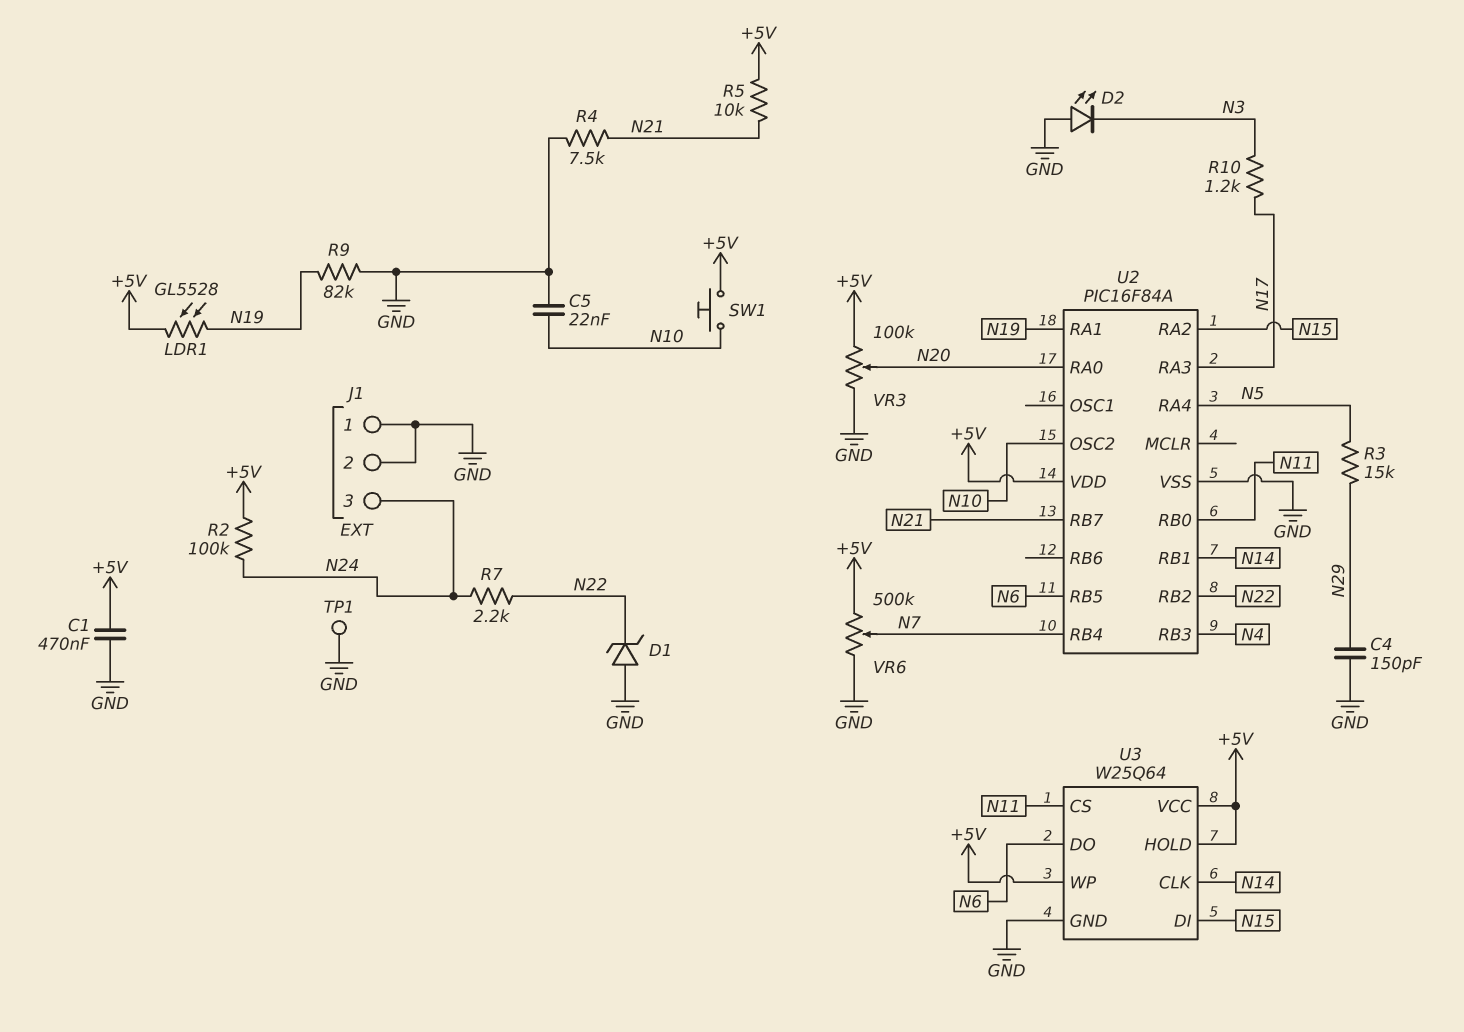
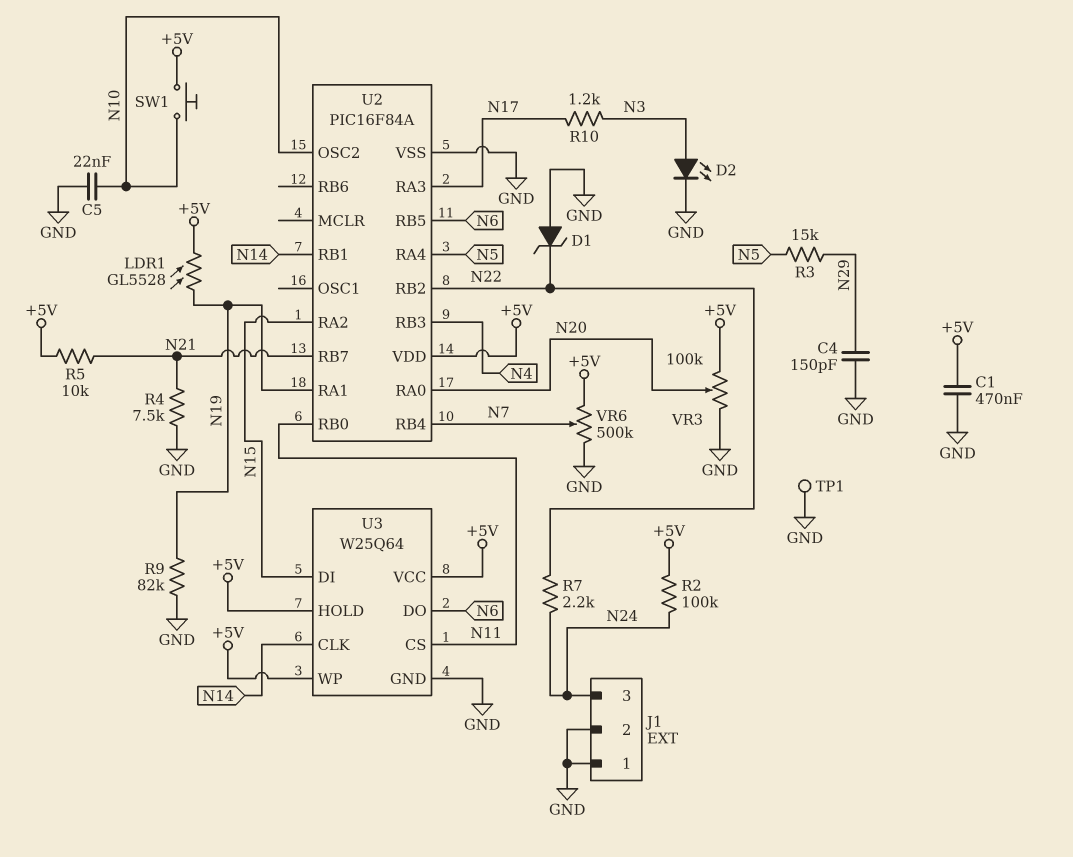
D2: LED (A GND, K N3) -> LED (A N3, K GND)

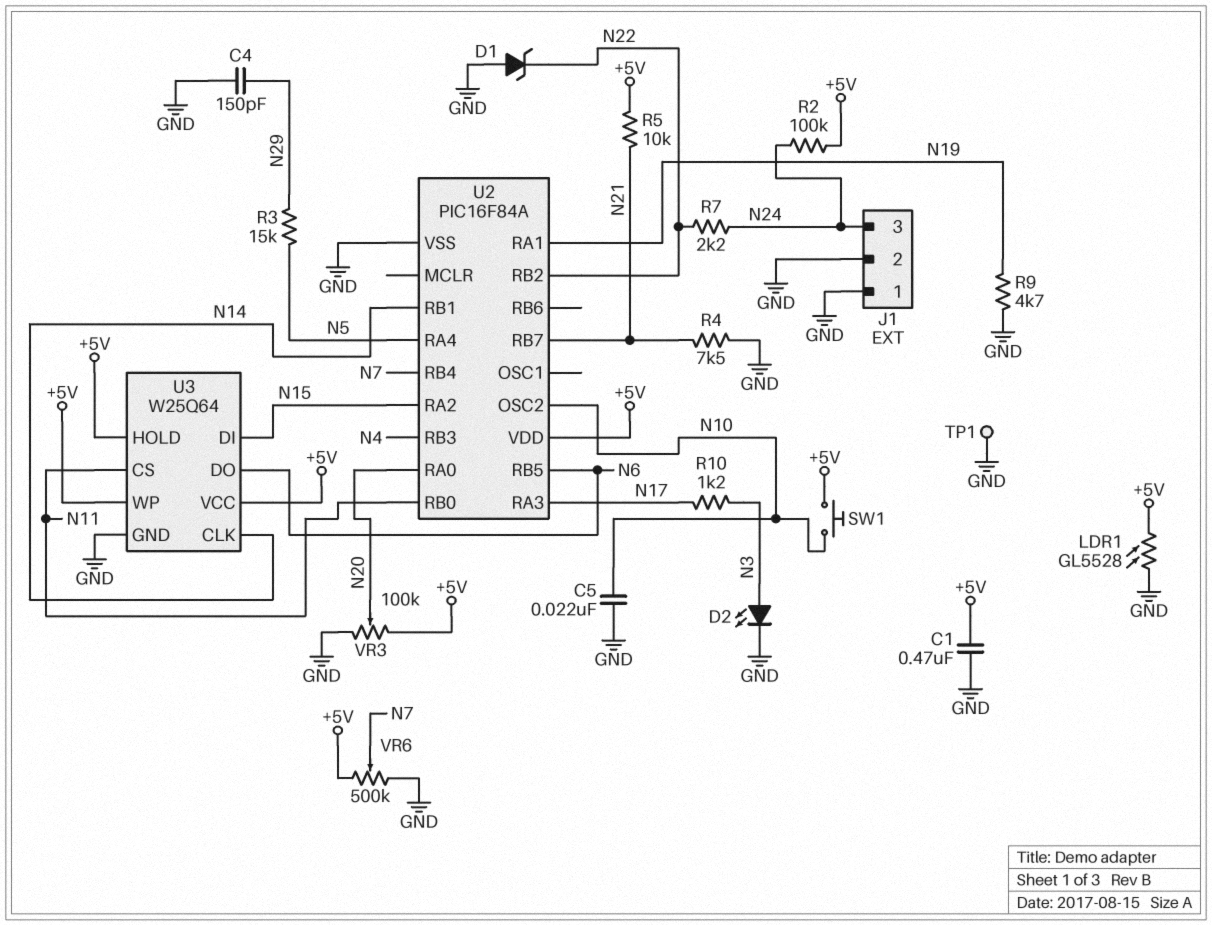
LDR1: GL5528 (+5V, N19) -> GL5528 (+5V, GND)
R9: 82k (GND, N19) -> 4.7k (GND, N19)

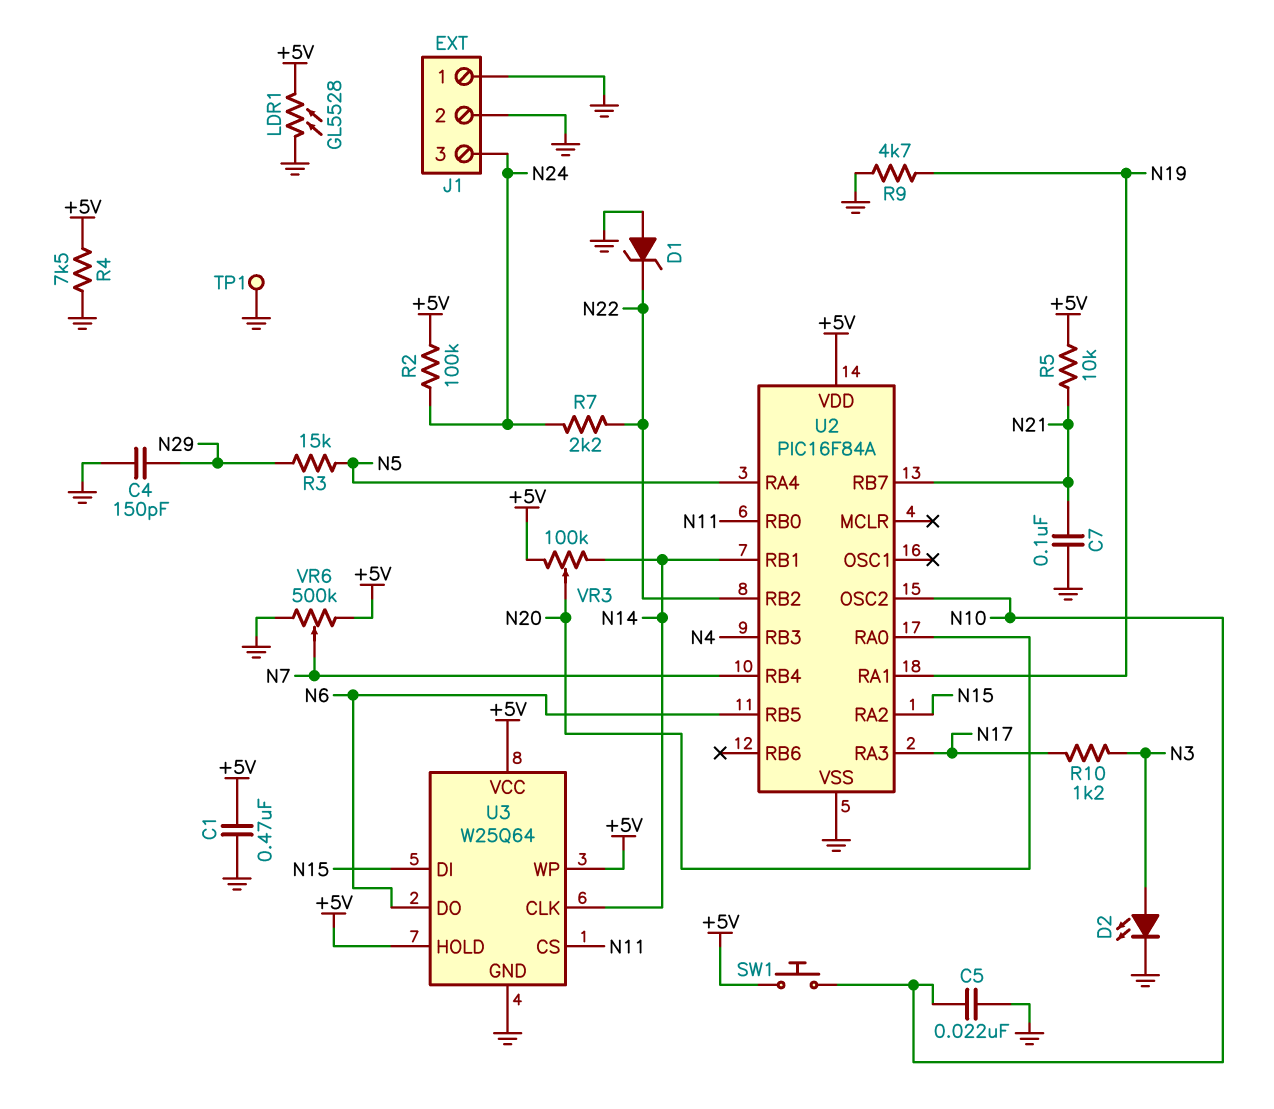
C7: none -> 100nF (GND, N21)
R4: 7.5k (GND, N21) -> 7.5k (+5V, GND)
VR3: 100k (+5V, GND, wiper N20) -> 100k (+5V, N14, wiper N20)

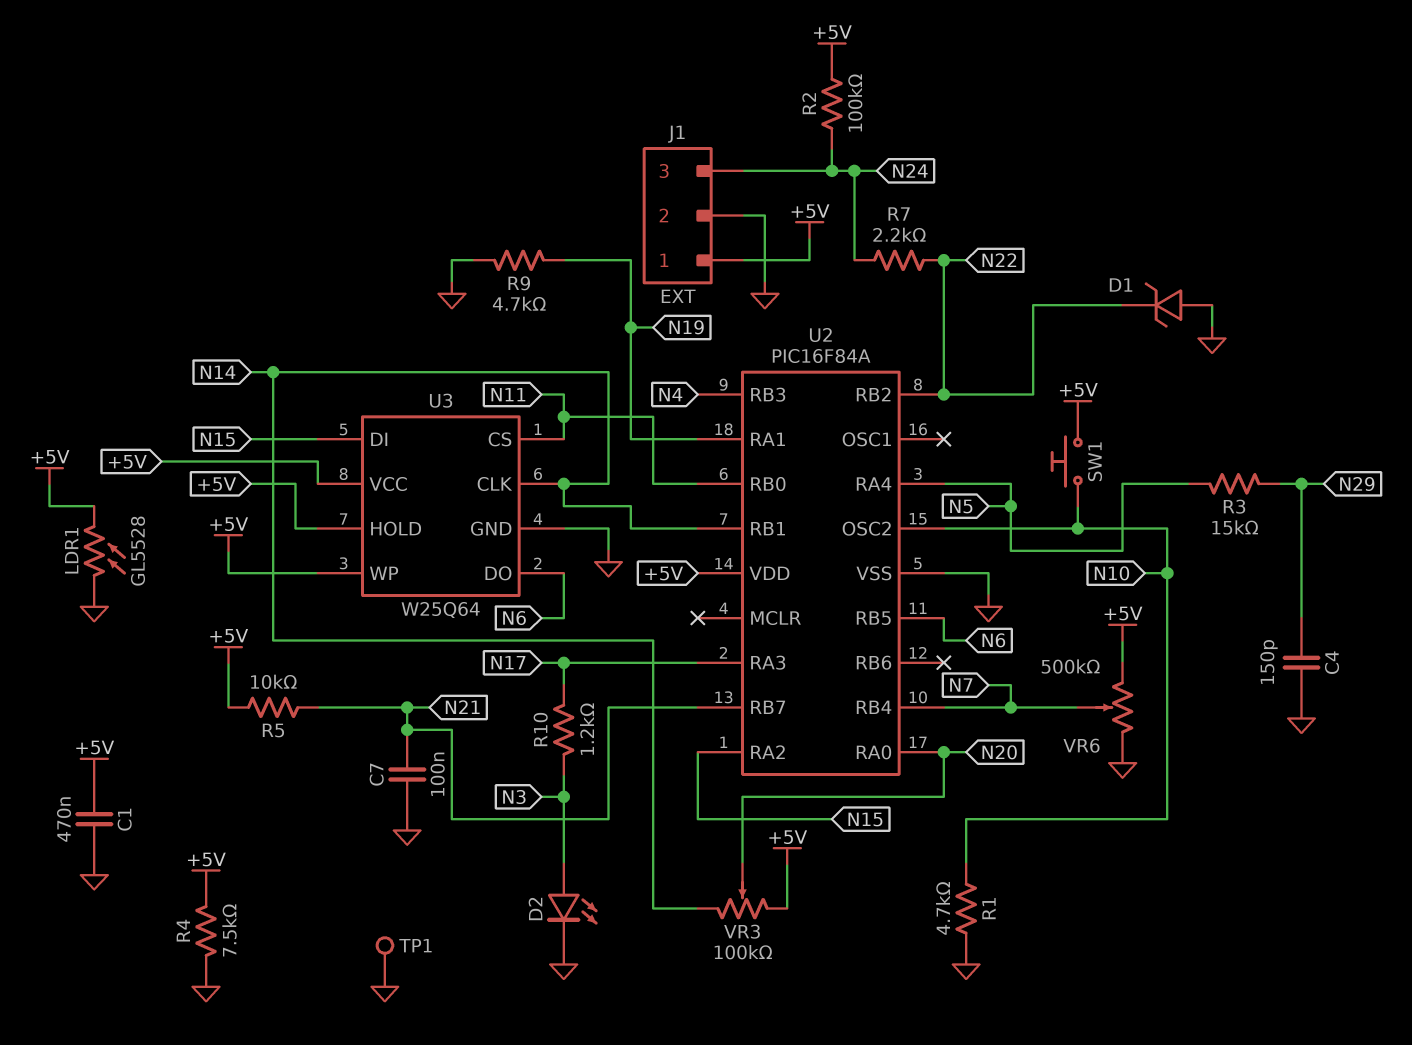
C5: 22nF (GND, N10) -> none
J1 pin 1: GND -> +5V
R1: none -> 4.7k (GND, N10)

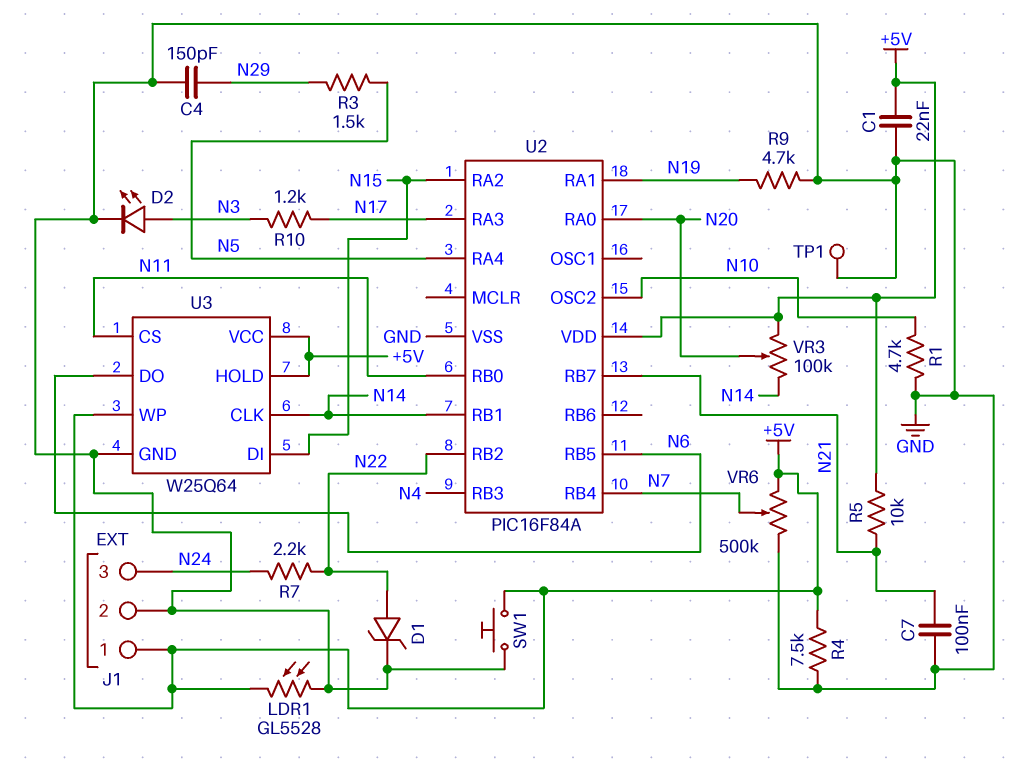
C1: 470nF (+5V, GND) -> 22nF (+5V, GND)
D1: zener (A GND, K N22) -> zener (A N22, K GND)
R2: 100k (+5V, N24) -> none
R3: 15k (N5, N29) -> 1.5k (N5, N29)
SW1: button (+5V, N10) -> button (+5V, GND)

